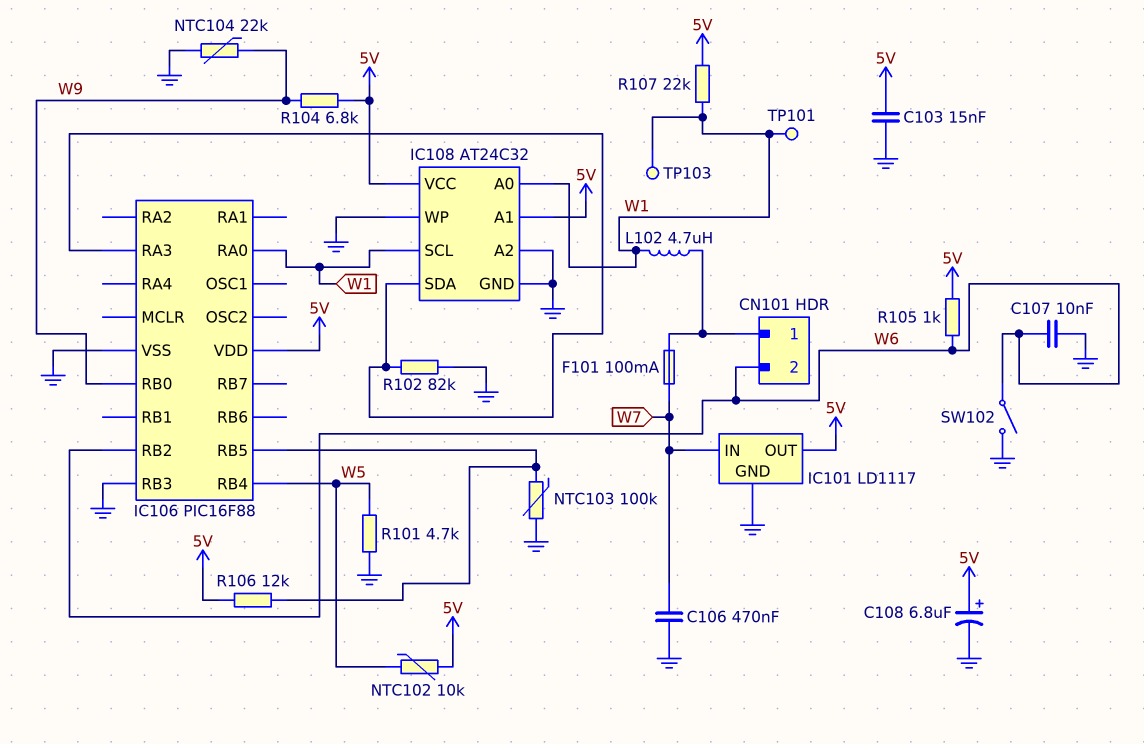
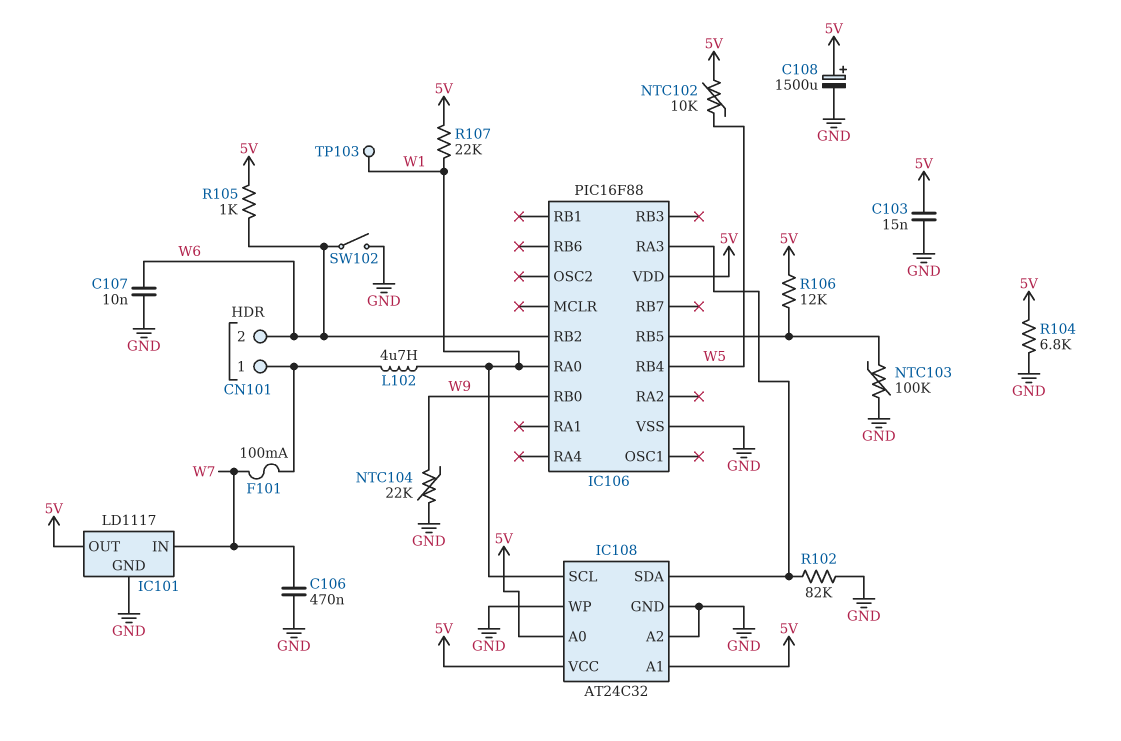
C108: 6.8uF (plus 5V, minus GND) -> 1500uF (plus 5V, minus GND)
IC106 pin RB3: GND -> none
IC108 pin A0: W1 -> 5V
R101: 4.7k (GND, W5) -> none
R104: 6.8k (5V, W9) -> 6.8k (5V, GND)
TP101: test point (W1) -> none

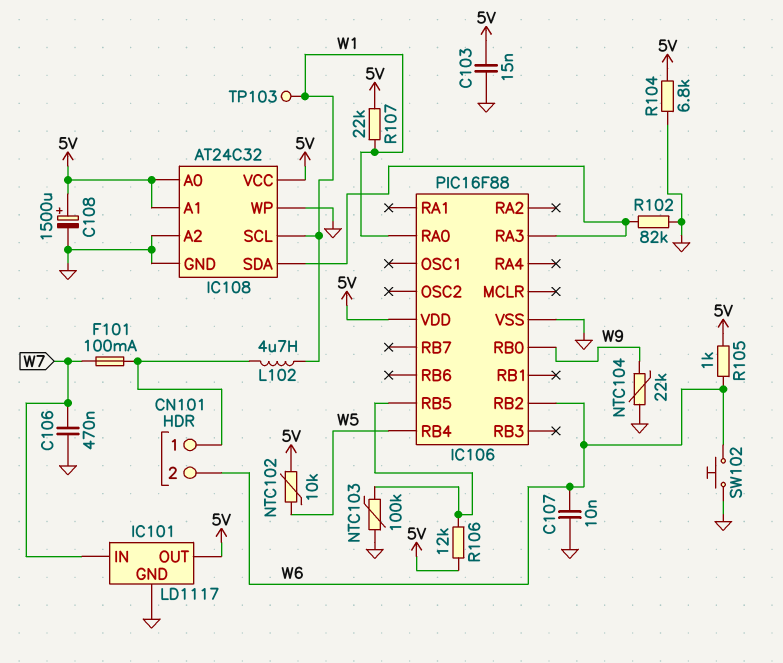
SW102: switch (GND, W6) -> button (GND, W6)

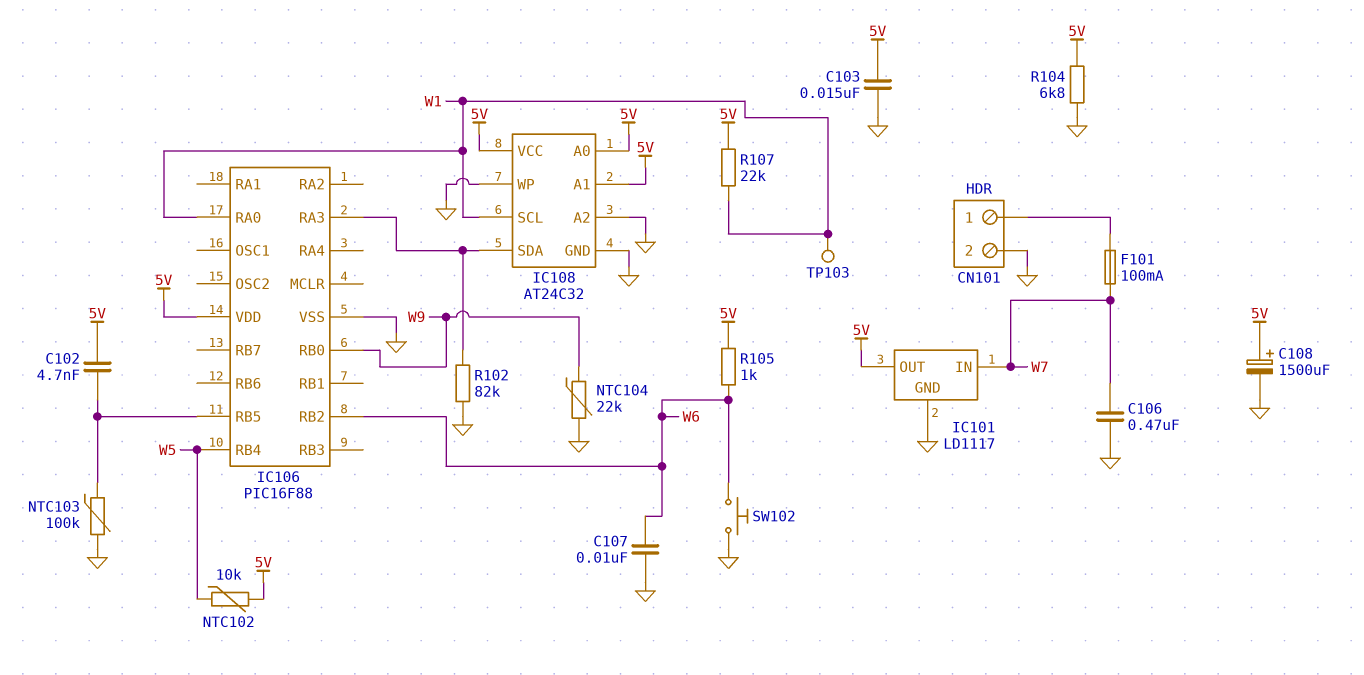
C102: none -> 4.7nF (5V, IC106/RB5)
CN101 pin 2: W6 -> GND
L102: 4.7uH (CN101/1, W1) -> none
R106: 12k (5V, IC106/RB5) -> none

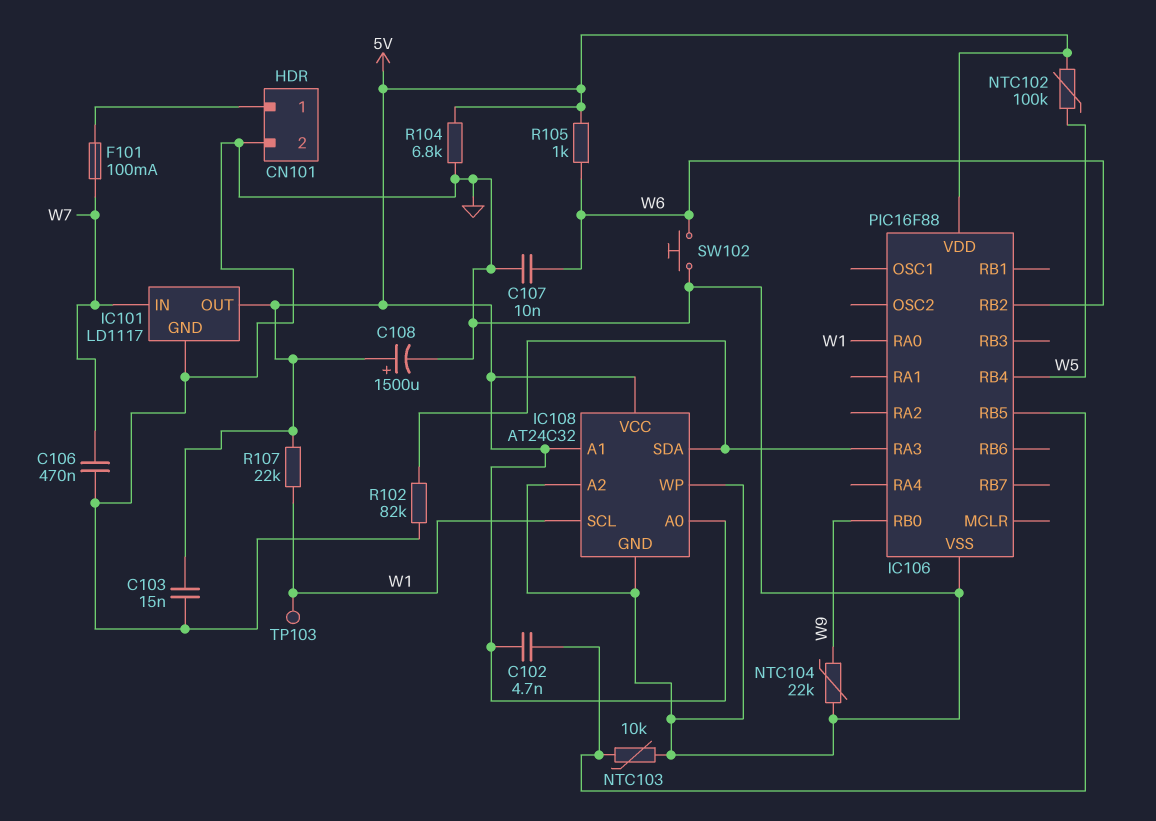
NTC102: 10k (5V, W5) -> 100k (5V, W5)
NTC103: 100k (GND, IC106/RB5) -> 10k (GND, IC106/RB5)

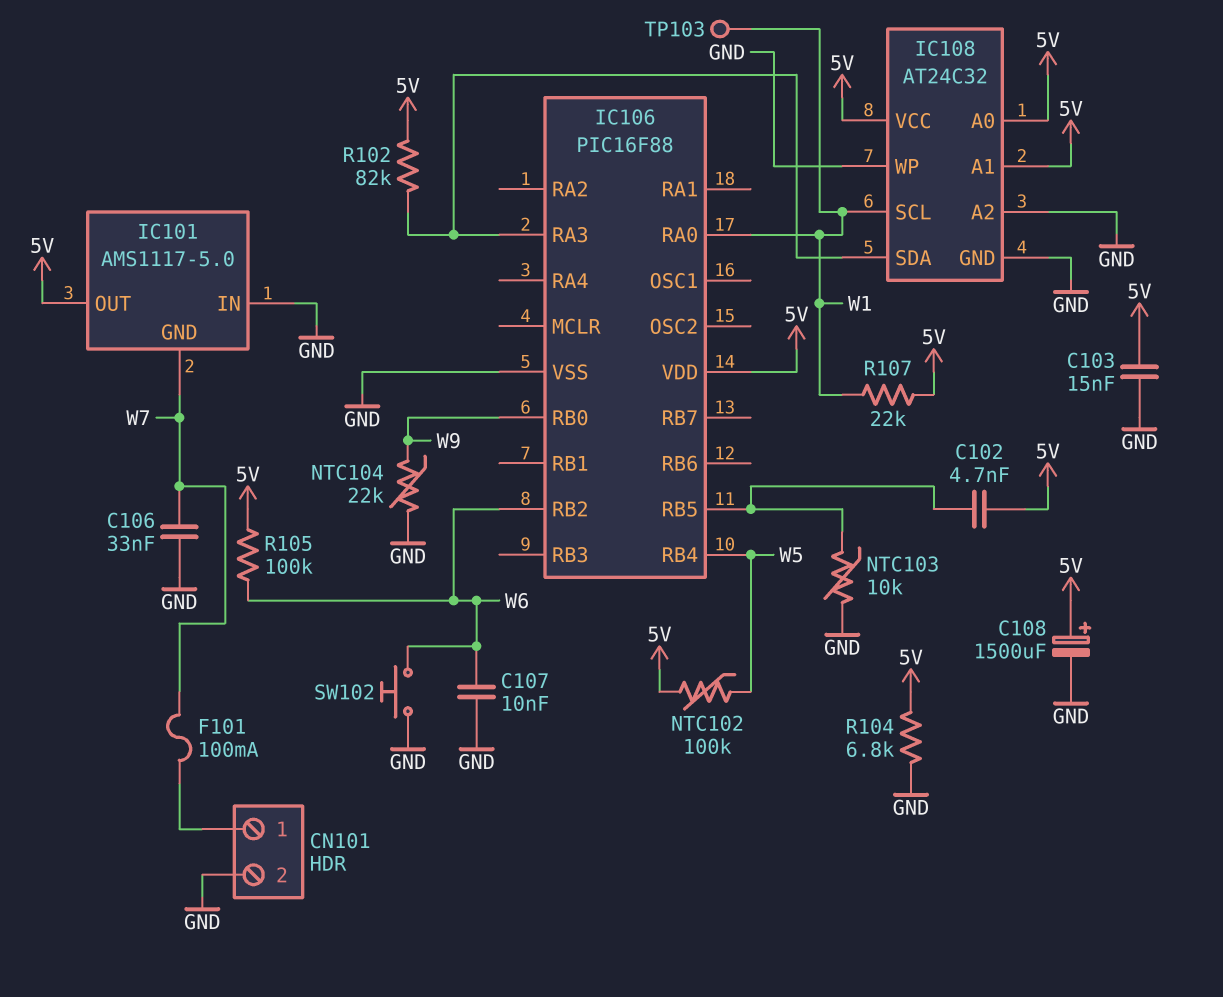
C106: 470nF (GND, W7) -> 33nF (GND, W7)
IC101: LD1117 -> AMS1117-5.0
IC101 pin GND: GND -> W7
IC101 pin IN: W7 -> GND
R102: 82k (GND, IC106/RA3) -> 82k (5V, IC106/RA3)
R105: 1k (5V, W6) -> 100k (5V, W6)

